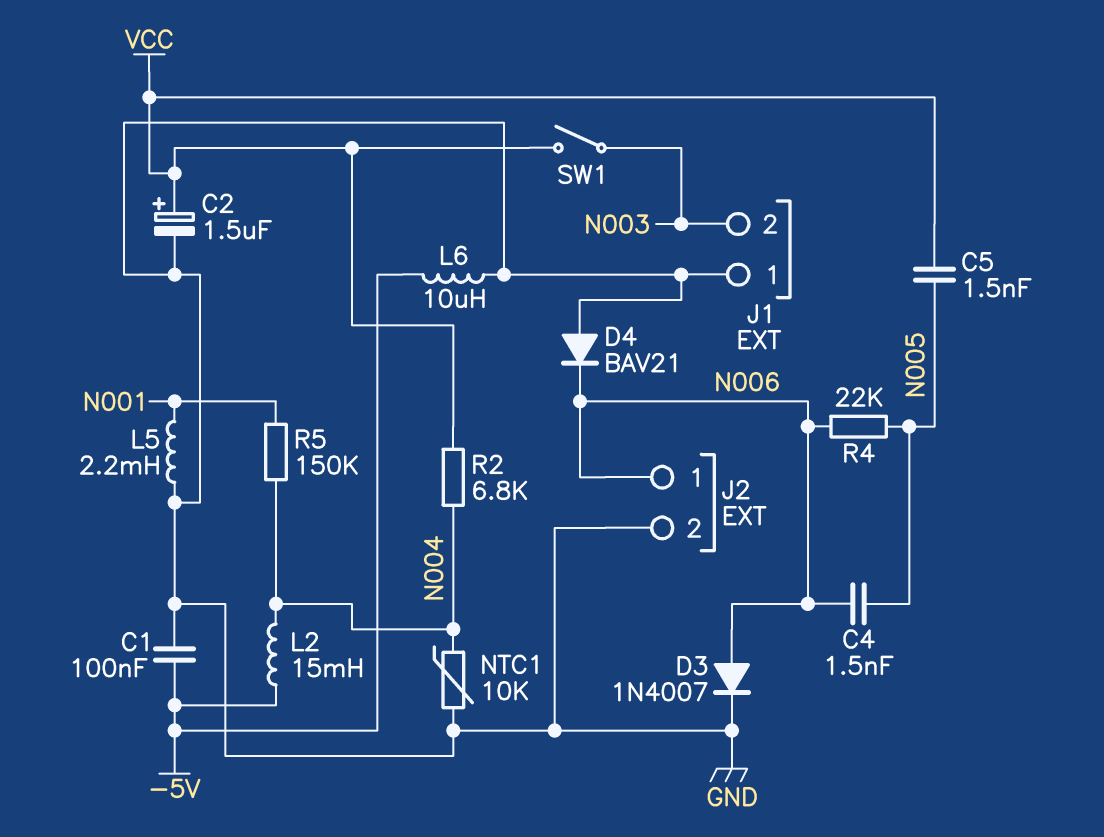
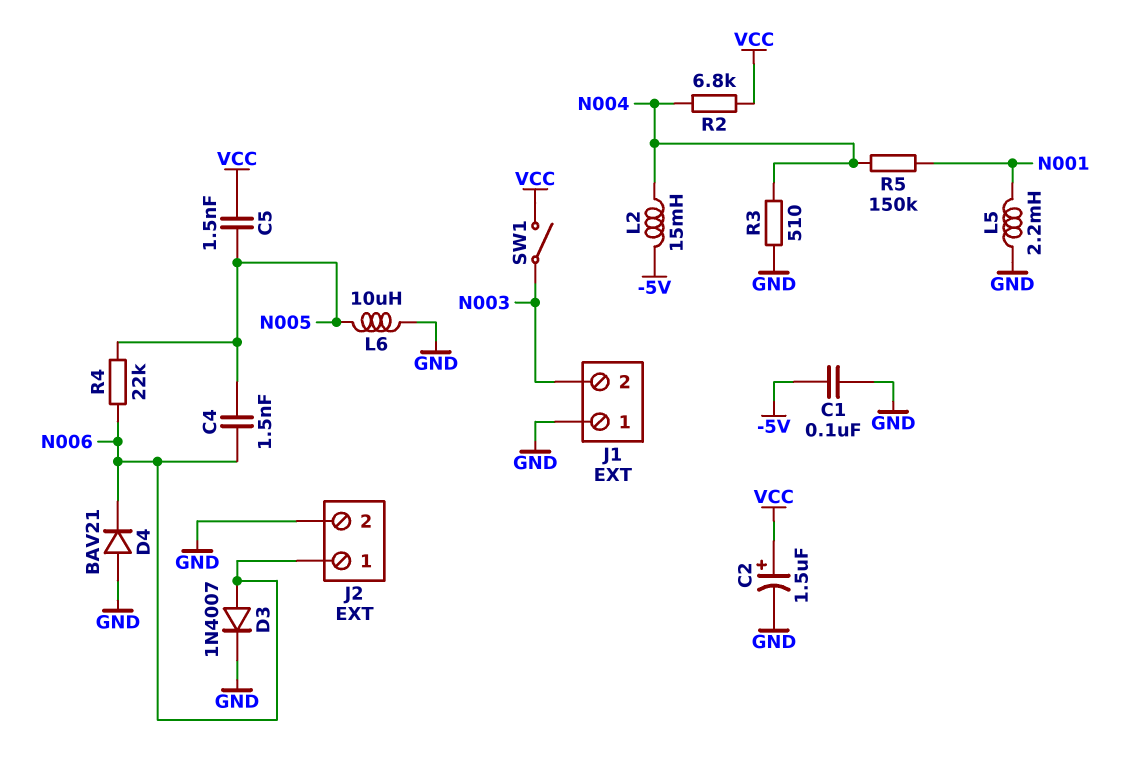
L6: 10uH (-5V, GND) -> 10uH (GND, N005)
NTC1: 10k (GND, N004) -> none
R3: none -> 510 (GND, N004)

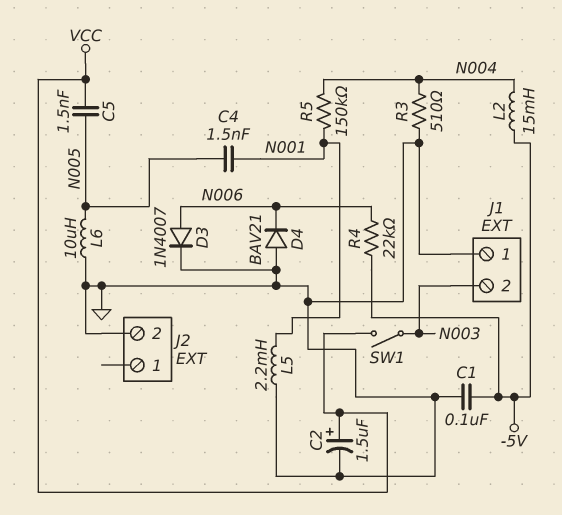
C4: 1.5nF (N005, N006) -> 1.5nF (N001, N005)
J2 pin 1: N006 -> none
R2: 6.8k (N004, VCC) -> none
R4: 22k (N005, N006) -> 22k (-5V, N006)

